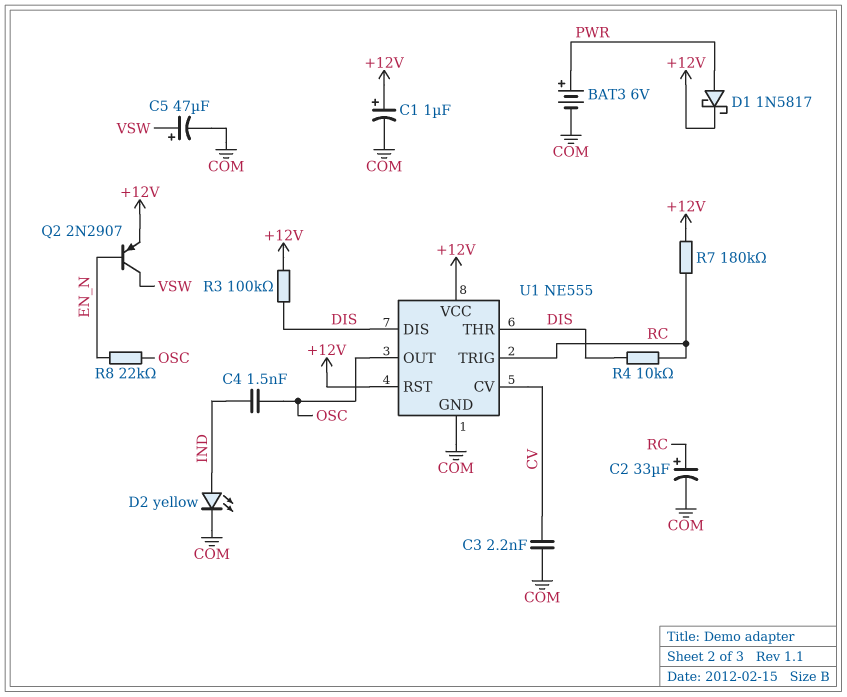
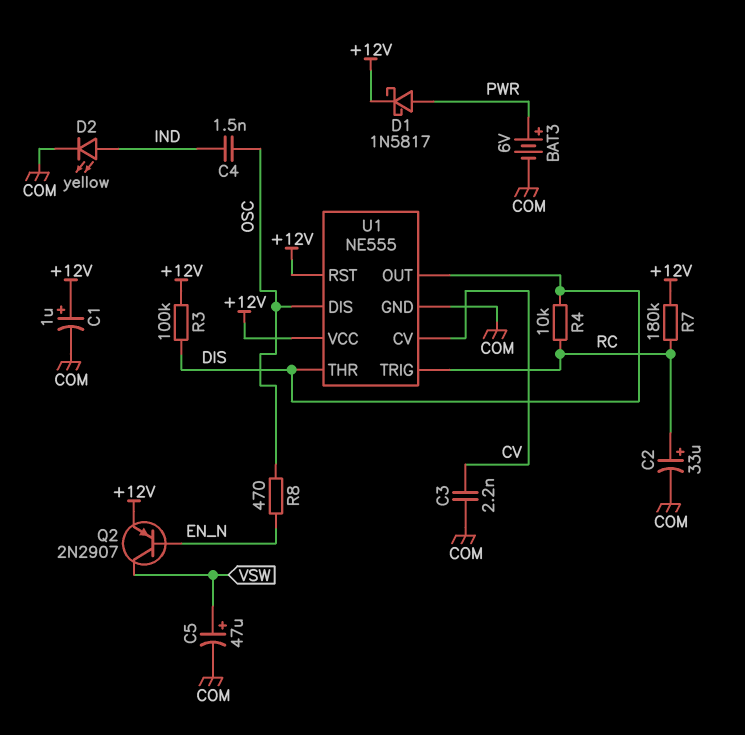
R8: 22k (EN_N, OSC) -> 470 (EN_N, OSC)
U1 pin DIS: DIS -> OSC
U1 pin OUT: OSC -> DIS

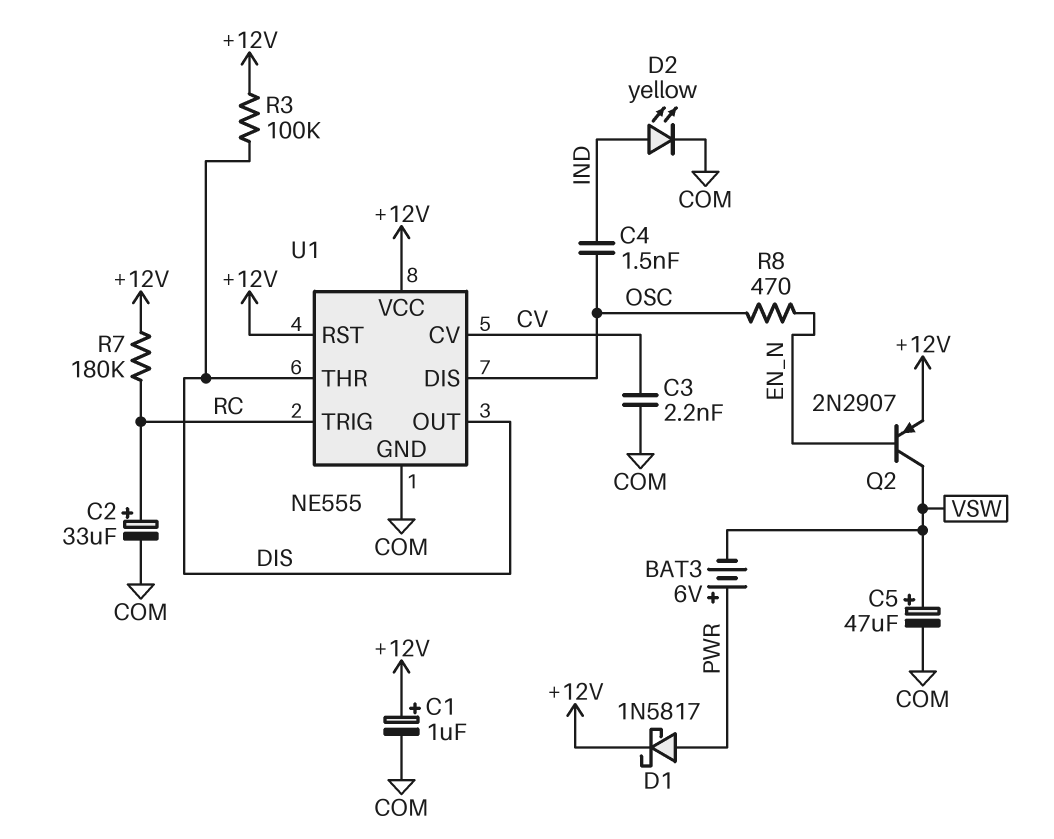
BAT3: 6V (plus PWR, minus COM) -> 6V (plus PWR, minus VSW)
R4: 10k (DIS, RC) -> none

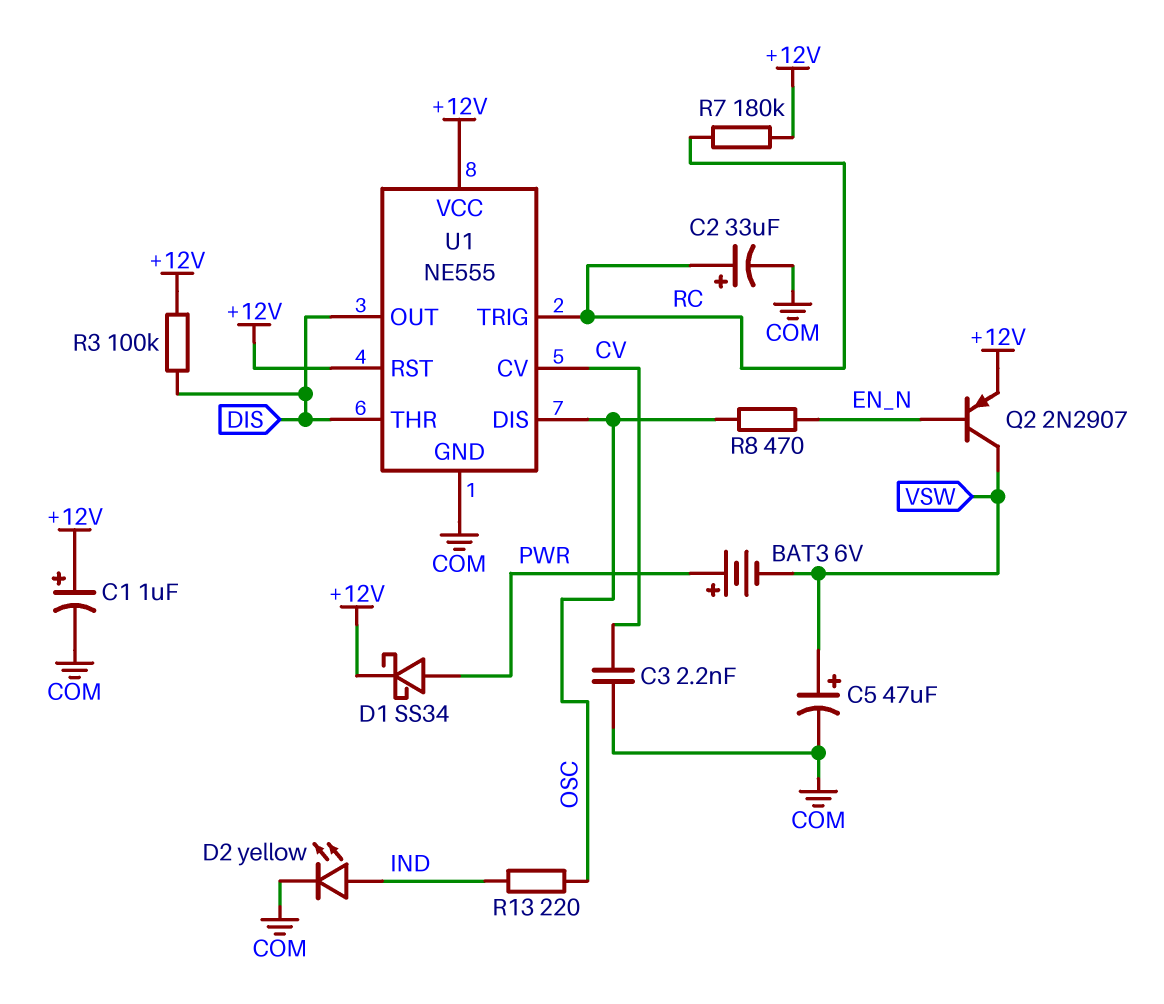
C4: 1.5nF (IND, OSC) -> none
D1: schottky 1N5817 (A PWR, K +12V) -> schottky SS34 (A PWR, K +12V)
R13: none -> 220 (IND, OSC)

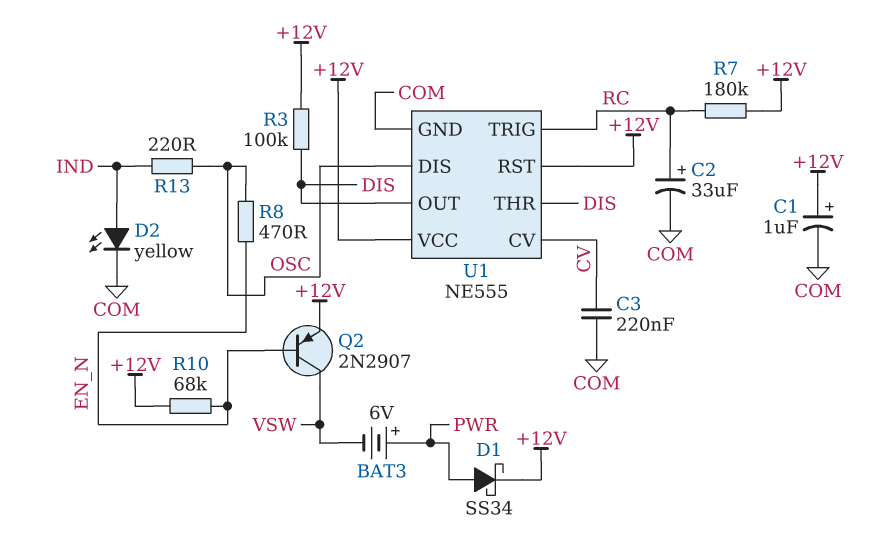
C3: 2.2nF (COM, CV) -> 220nF (COM, CV)
C5: 47uF (plus VSW, minus COM) -> none
R10: none -> 68k (+12V, EN_N)

